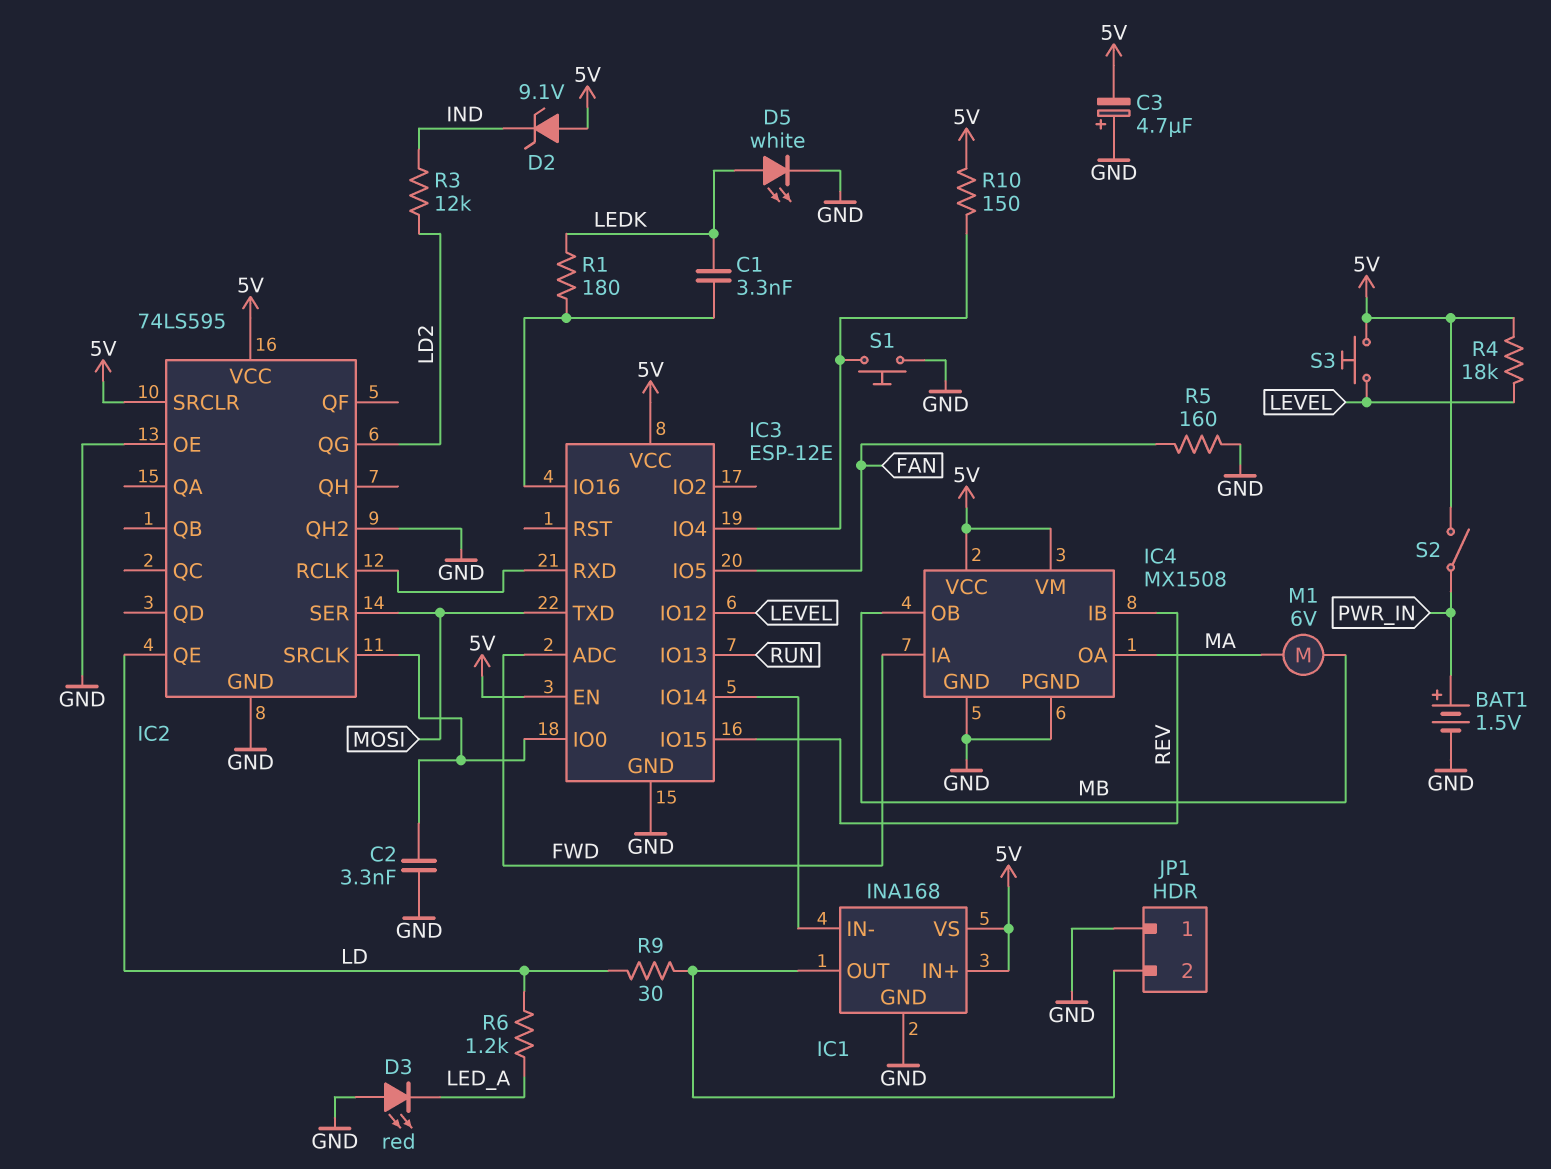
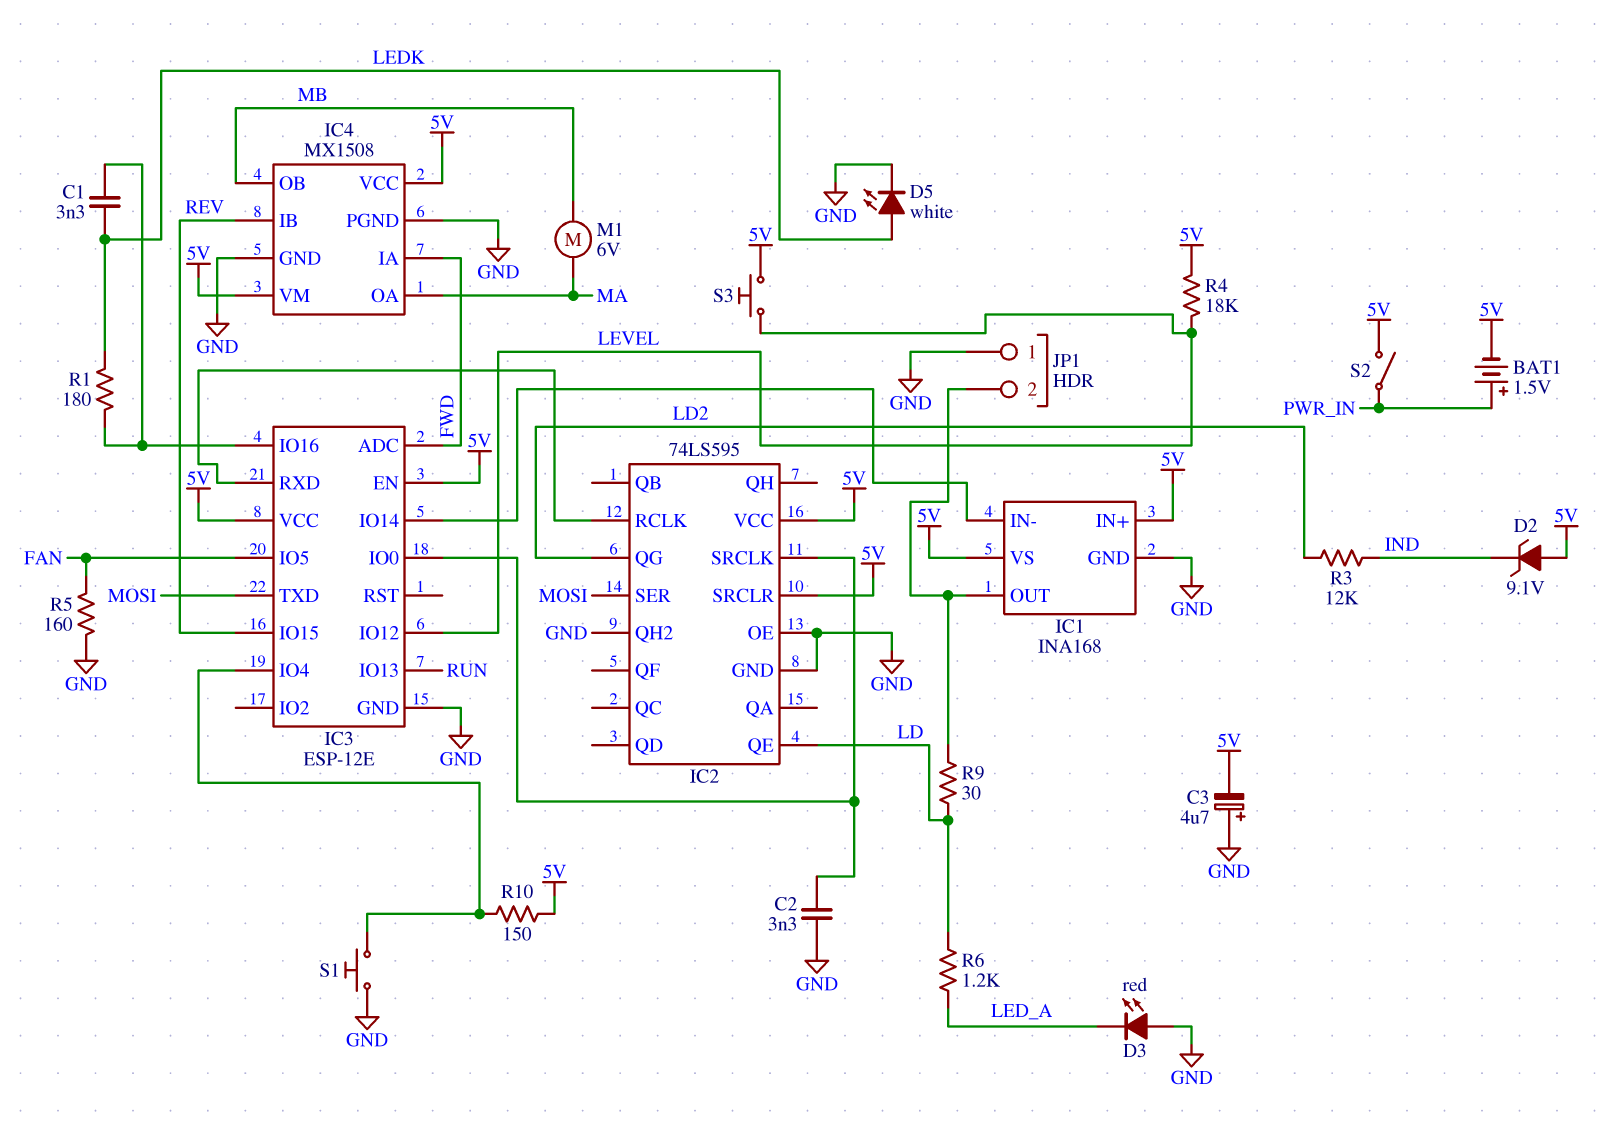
BAT1: 1.5V (plus PWR_IN, minus GND) -> 1.5V (plus PWR_IN, minus 5V)

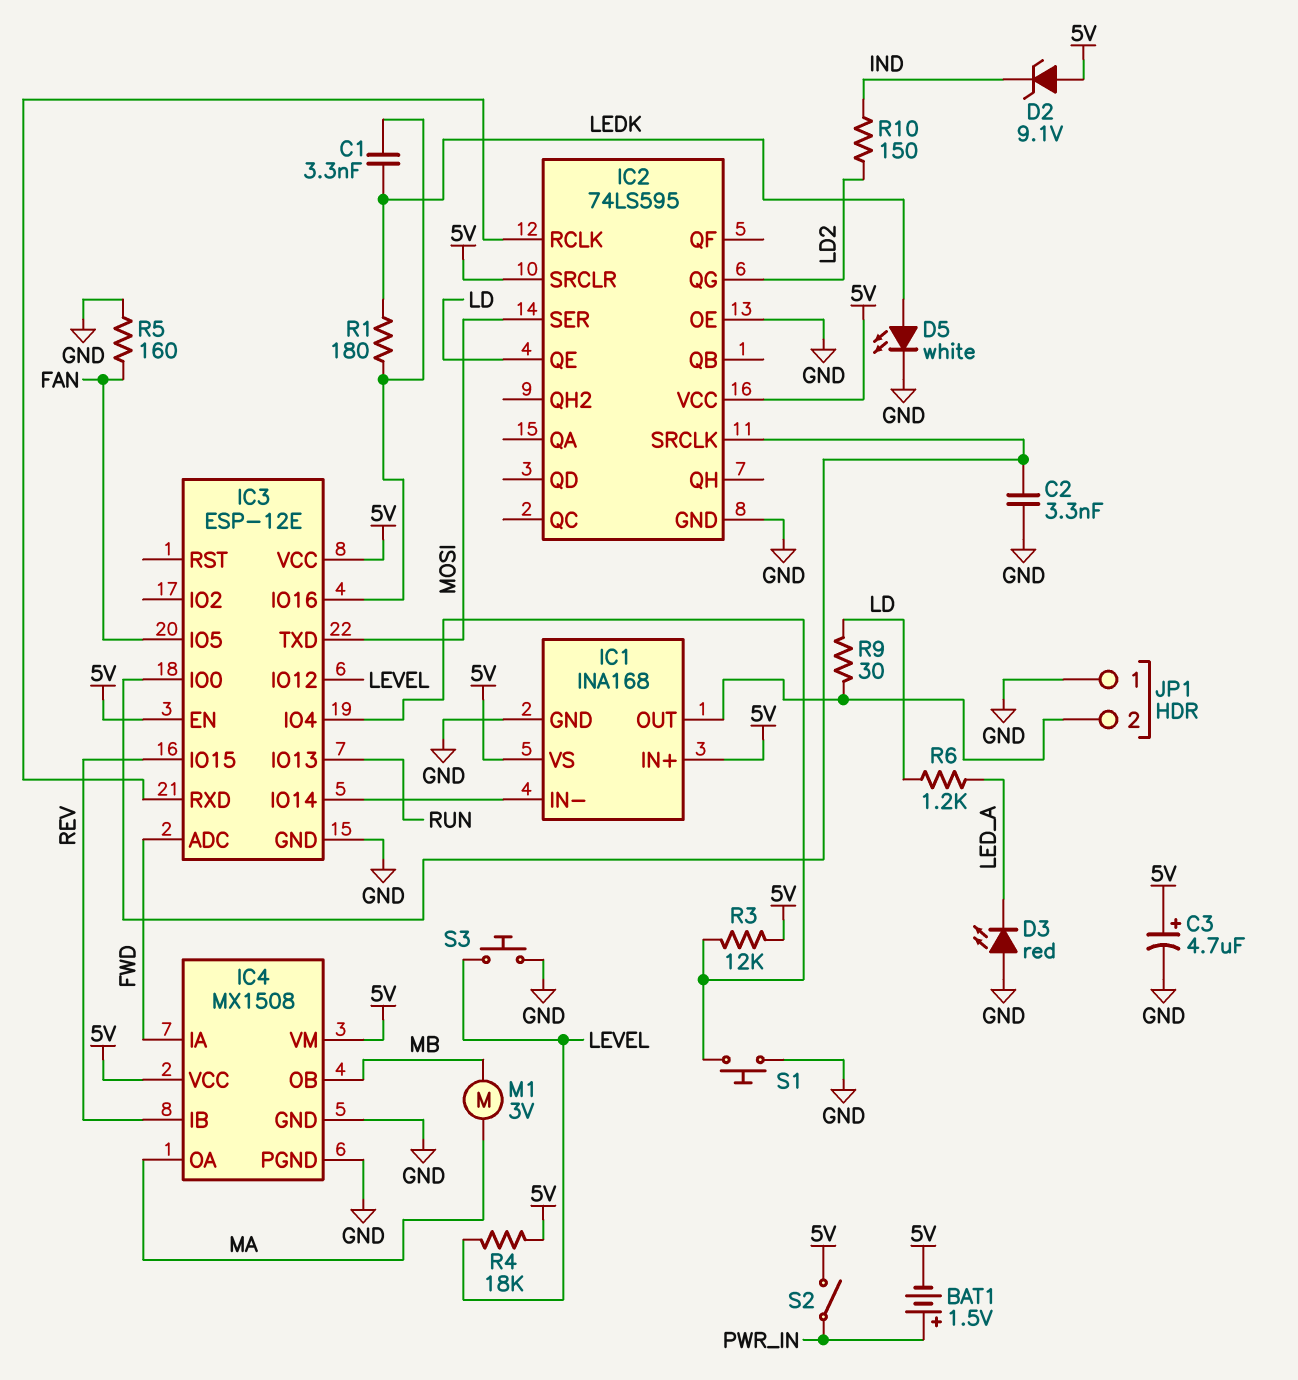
C3: 4.7uF (plus GND, minus 5V) -> 4.7uF (plus 5V, minus GND)
IC2 pin QH2: GND -> none
M1: motor 6V (MA, MB) -> motor 3V (MA, MB)
R3: 12k (IND, LD2) -> 12k (5V, IC3/IO4)
R10: 150 (5V, IC3/IO4) -> 150 (IND, LD2)
S3: button (5V, LEVEL) -> button (GND, LEVEL)

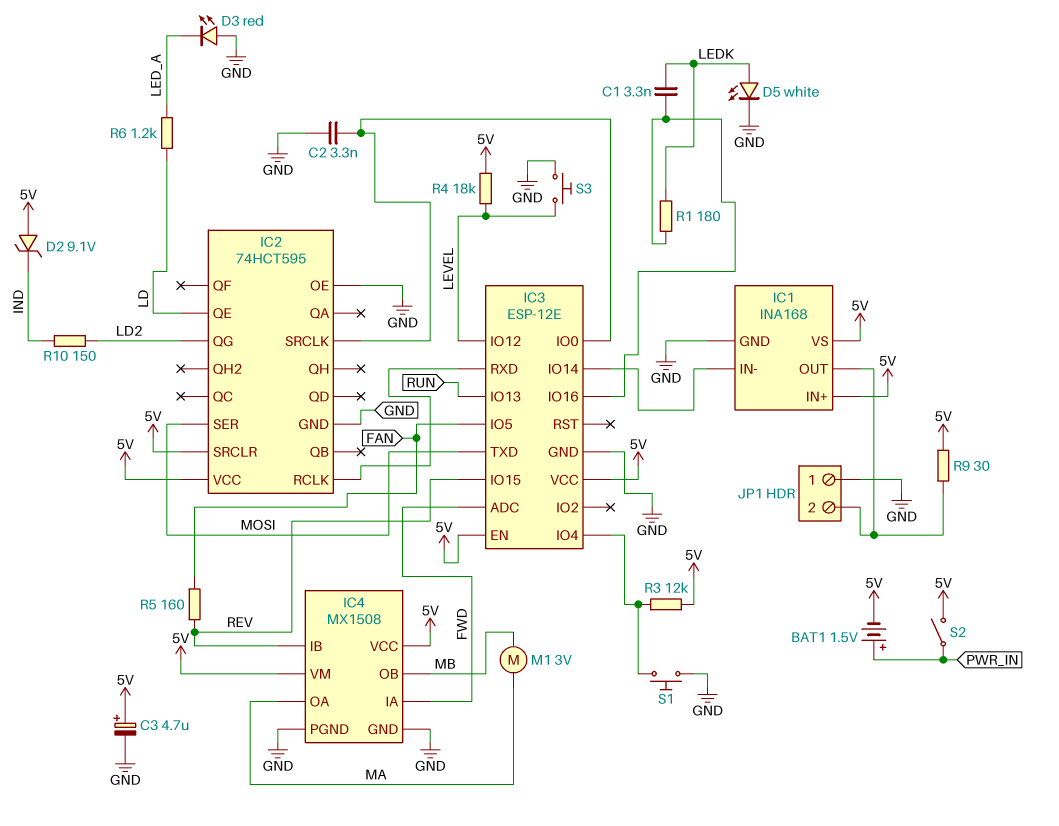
IC2: 74LS595 -> 74HCT595
R5: 160 (FAN, GND) -> 160 (FAN, REV)
R9: 30 (IC1/OUT, LD) -> 30 (5V, IC1/OUT)

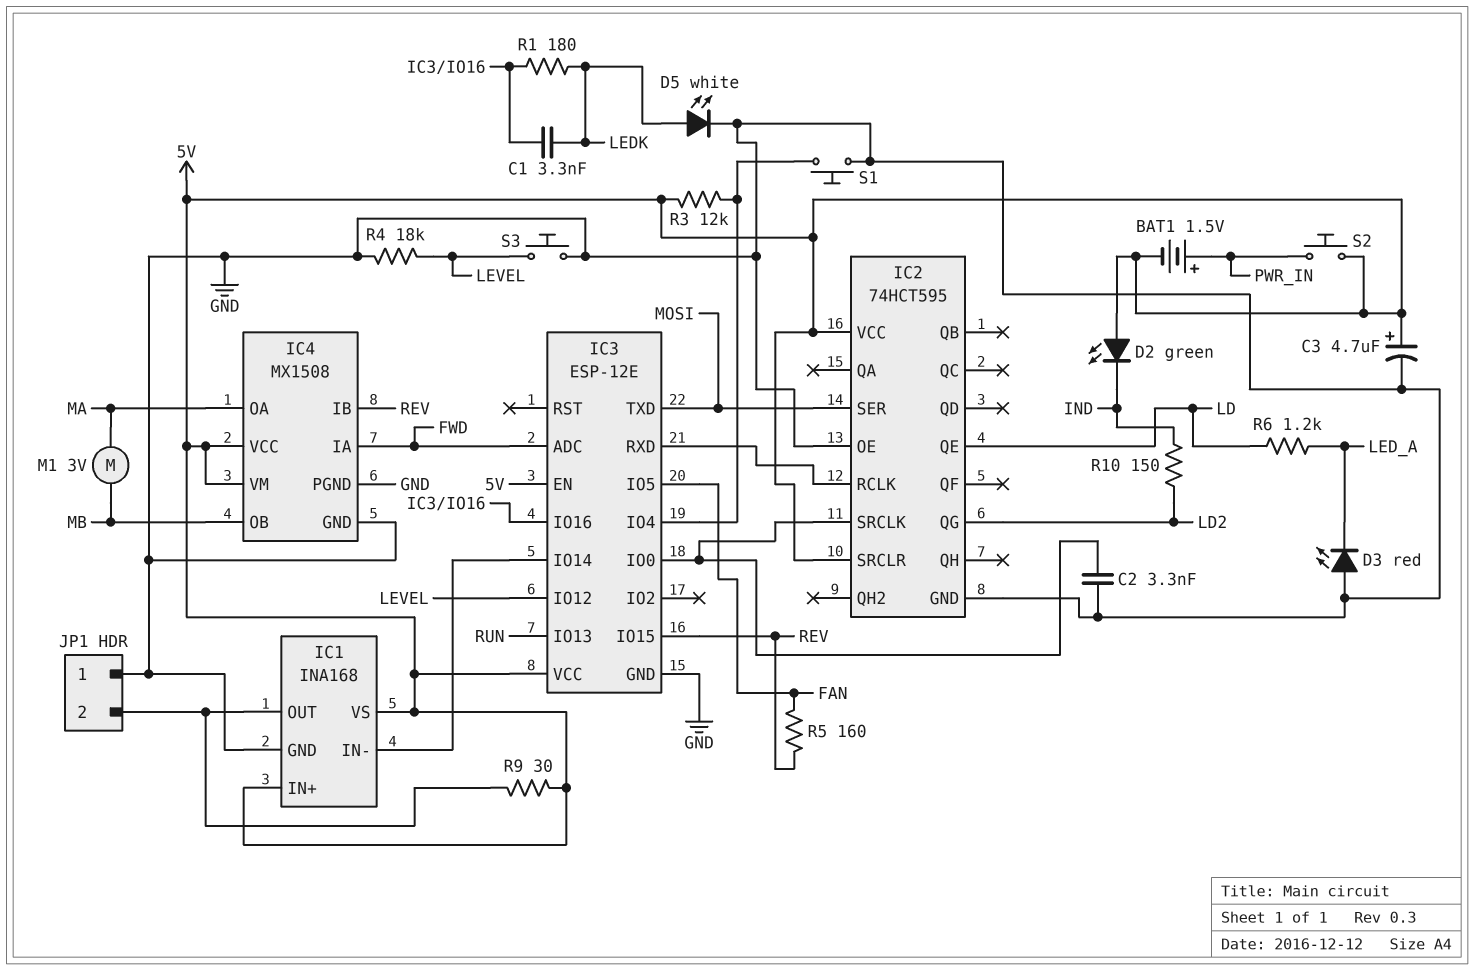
D2: zener 9.1V (A 5V, K IND) -> LED green (A 5V, K IND)
R4: 18k (5V, LEVEL) -> 18k (GND, LEVEL)
S2: switch (5V, PWR_IN) -> button (5V, PWR_IN)

